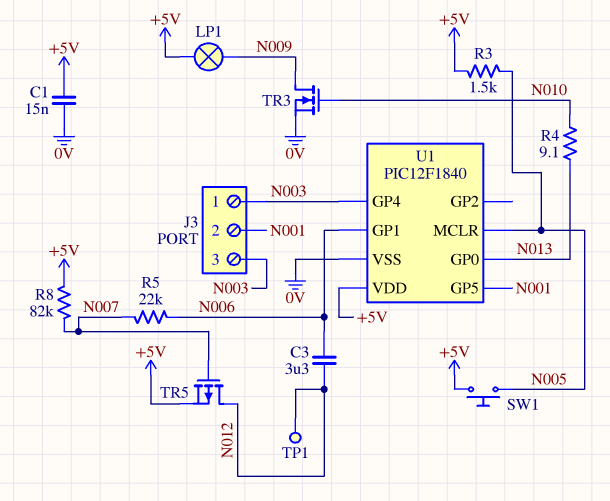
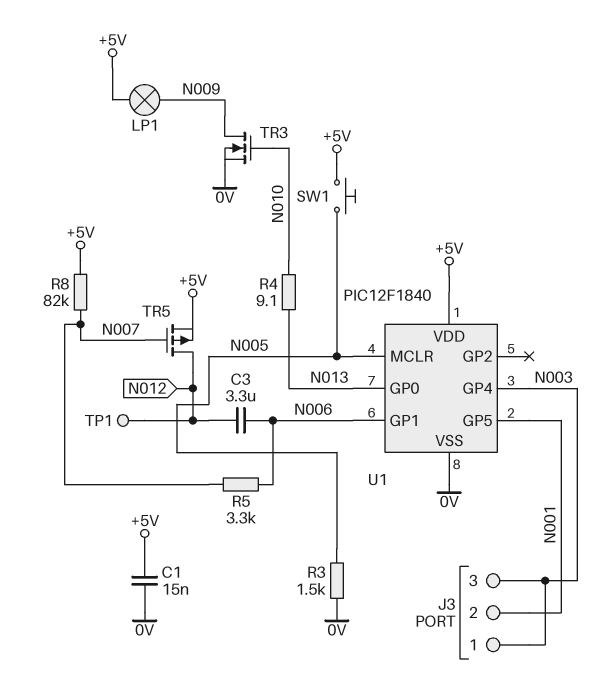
R3: 1.5k (+5V, N005) -> 1.5k (0V, N005)
R5: 22k (N006, N007) -> 3.3k (N006, N007)

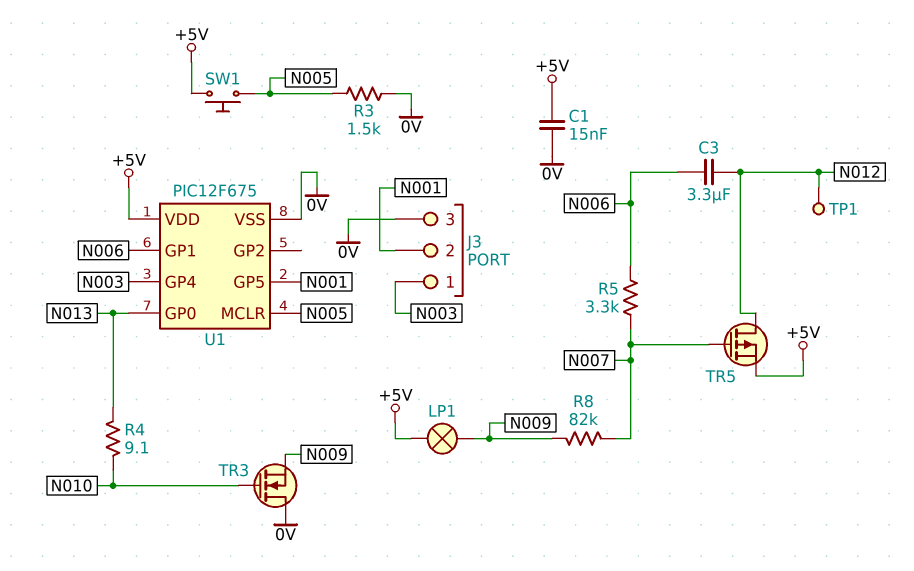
J3 pin 3: N003 -> 0V
R8: 82k (+5V, N007) -> 82k (N007, N009)
TR3: NMOS (G N010, D N009, S 0V) -> NMOS (G N010, D 0V, S N009)
U1: PIC12F1840 -> PIC12F675

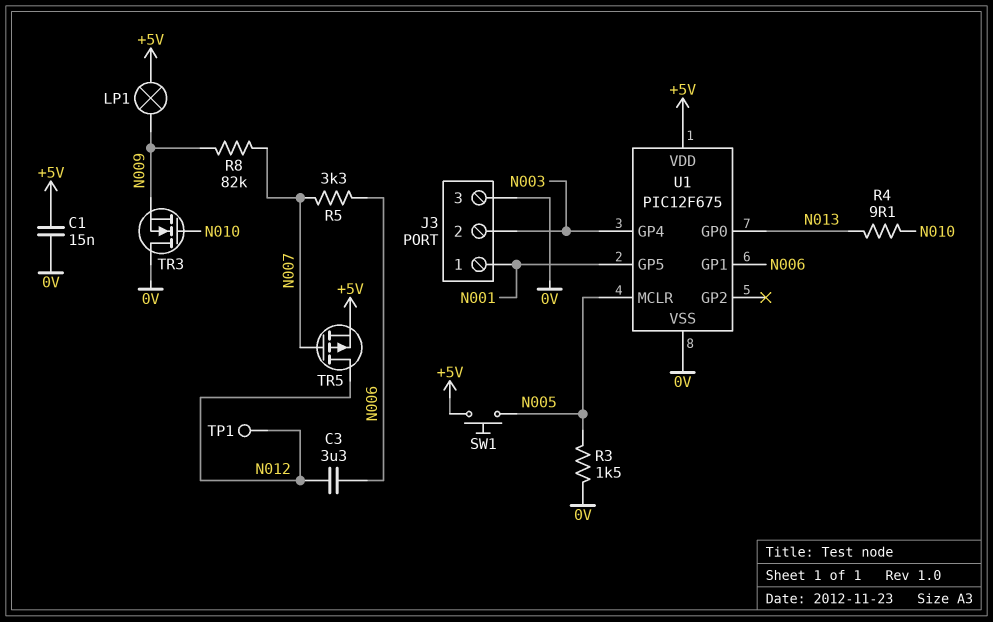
J3 pin 1: N003 -> N001
J3 pin 2: N001 -> N003

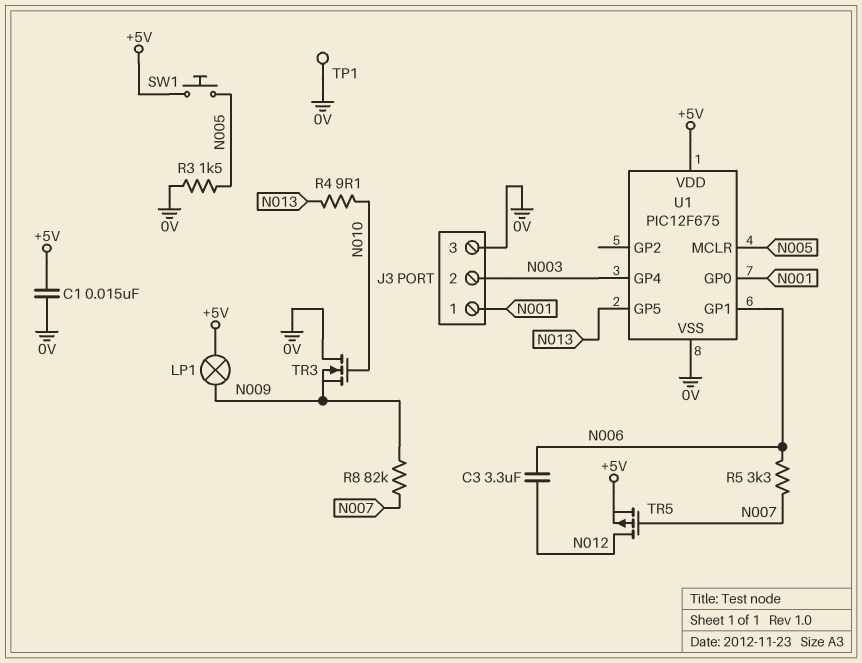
TP1: test point (N012) -> test point (0V)
U1 pin GP0: N013 -> N001
U1 pin GP5: N001 -> N013

